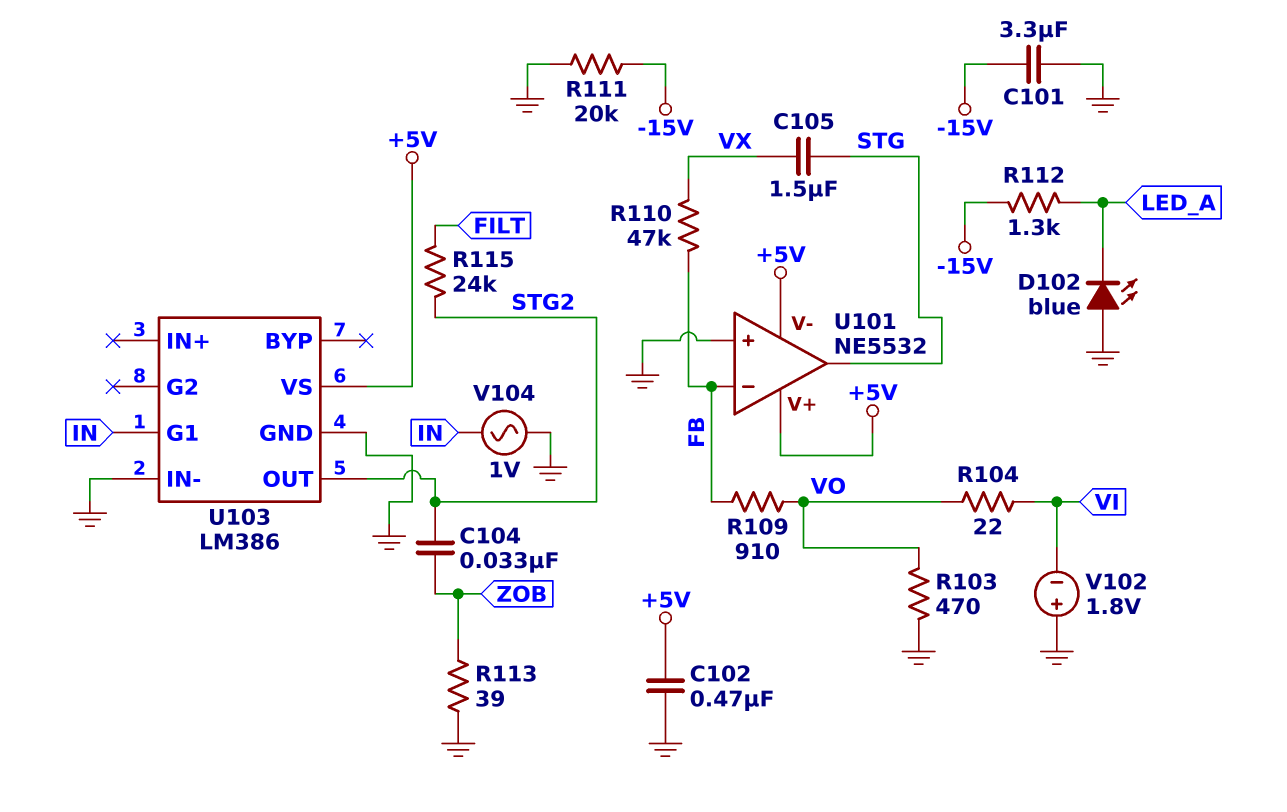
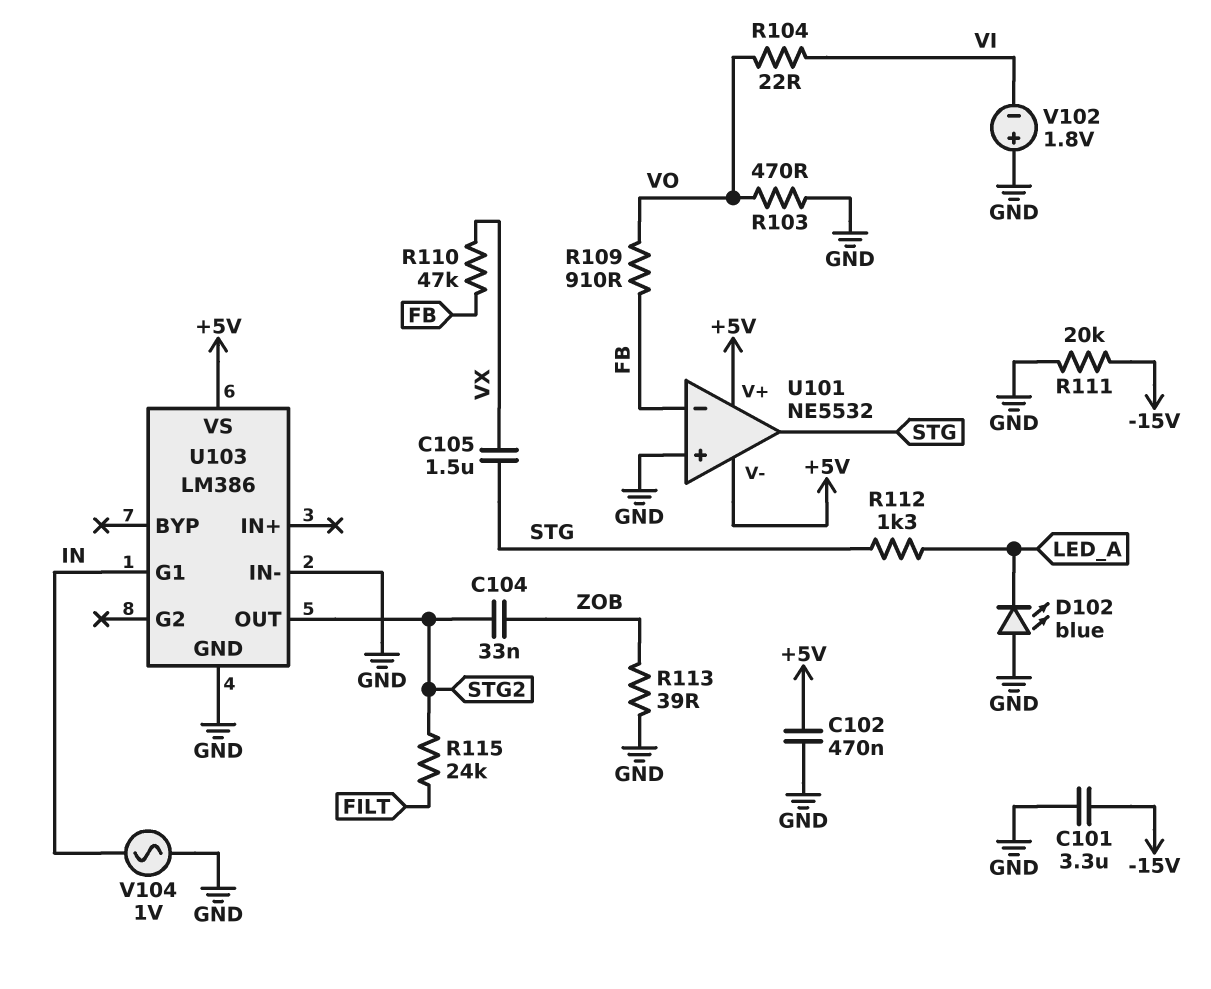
R112: 1.3k (-15V, LED_A) -> 1.3k (LED_A, STG)

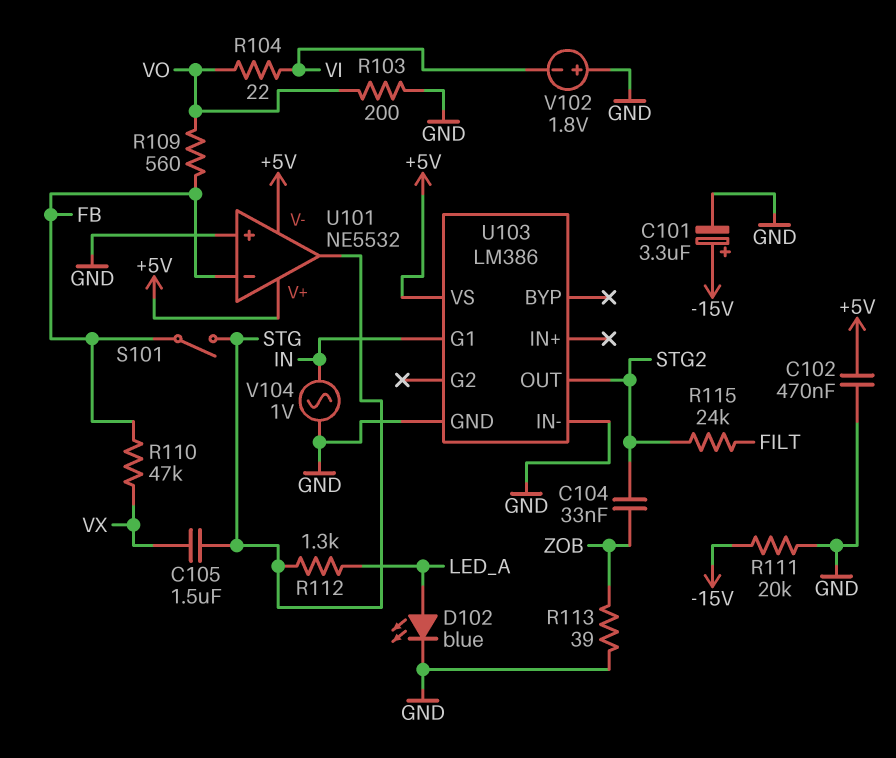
C101: 3.3uF (-15V, GND) -> 3.3uF (plus -15V, minus GND)
D102: LED blue (A GND, K LED_A) -> LED blue (A LED_A, K GND)
R103: 470 (GND, VO) -> 200 (GND, VO)
R109: 910 (FB, VO) -> 560 (FB, VO)
S101: none -> switch (FB, STG)

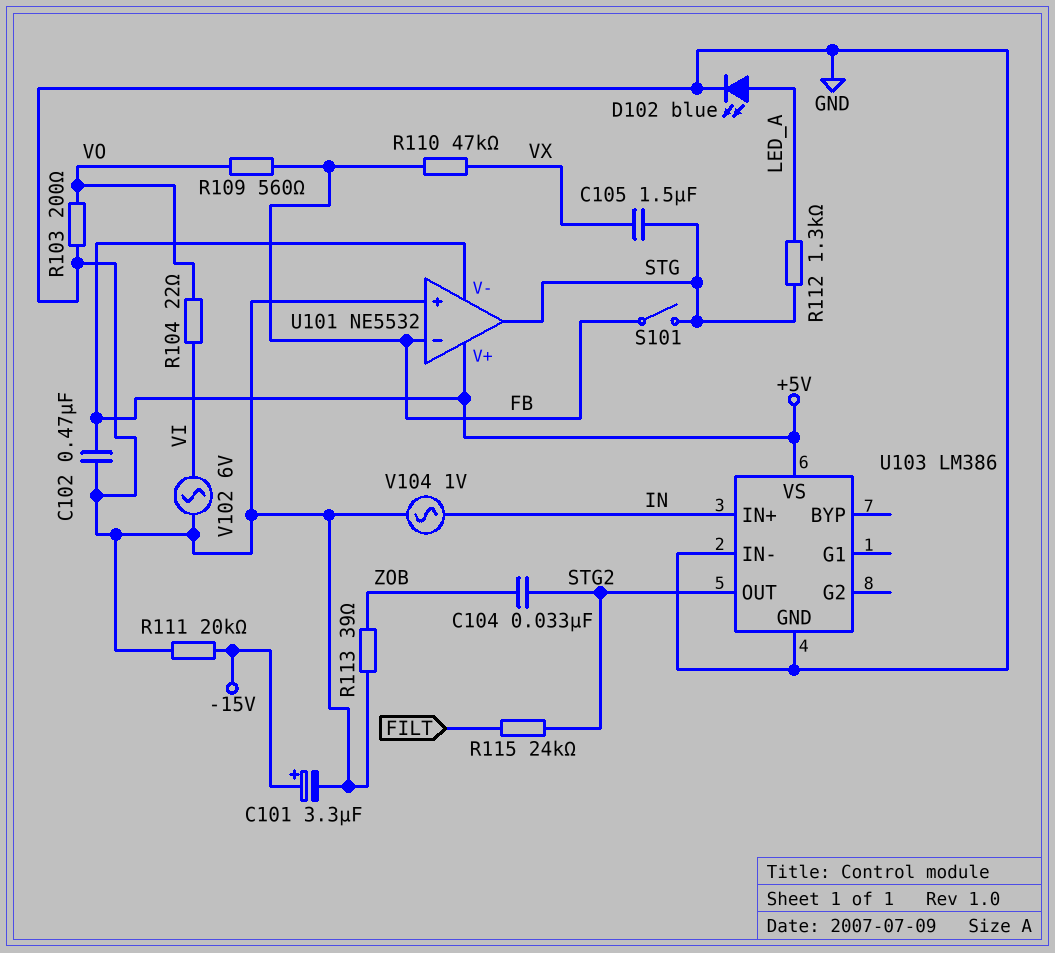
U103 pin G1: IN -> none
U103 pin IN+: none -> IN
V102: 1.8V (plus GND, minus VI) -> AC 6V (GND, VI)

